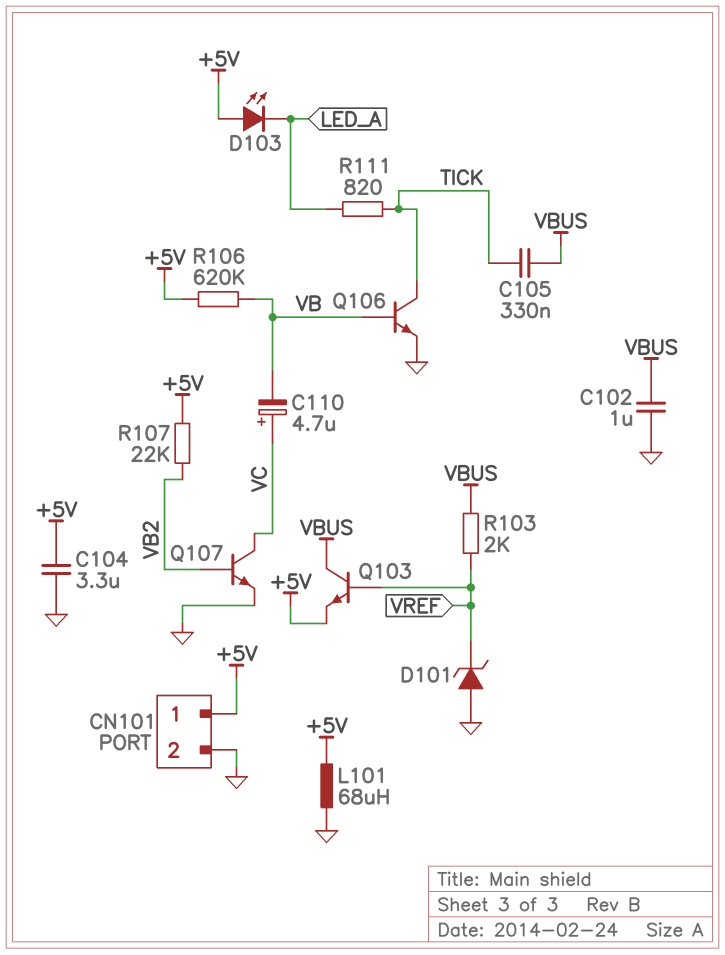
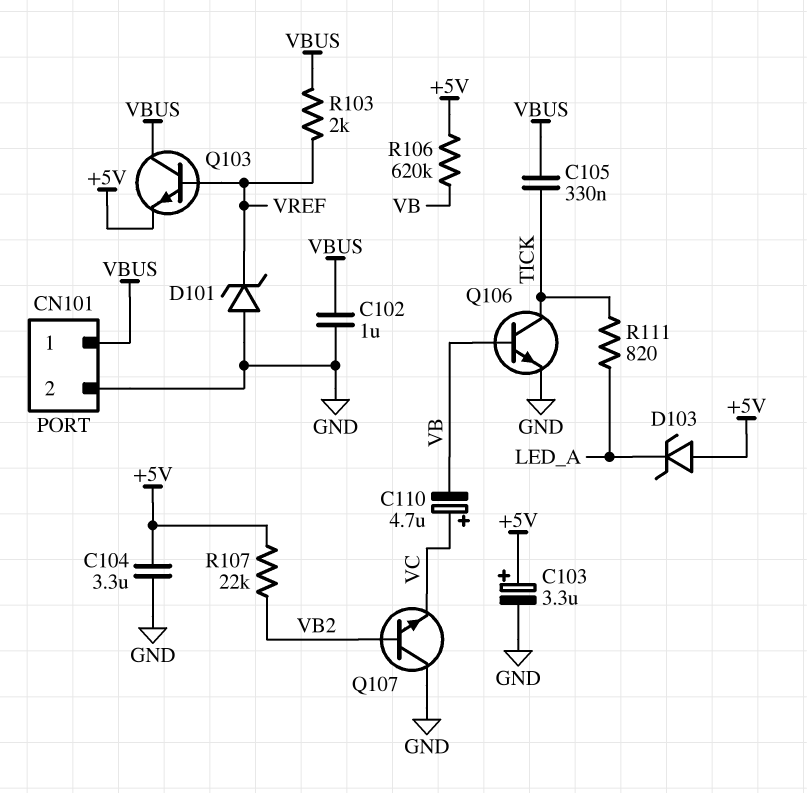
C103: none -> 3.3uF (plus +5V, minus GND)
CN101 pin 1: +5V -> VBUS
D103: LED (A +5V, K LED_A) -> zener (A +5V, K LED_A)
L101: 68uH (+5V, GND) -> none
Q107: NPN (B VB2, C VC, E GND) -> NPN (B VB2, C GND, E VC)

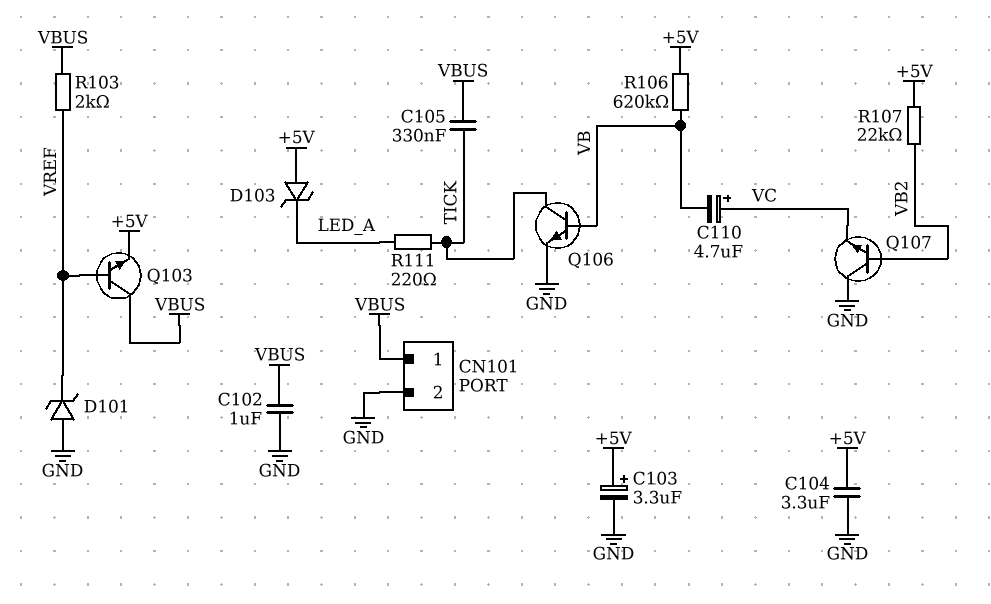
R111: 820 (LED_A, TICK) -> 220 (LED_A, TICK)

